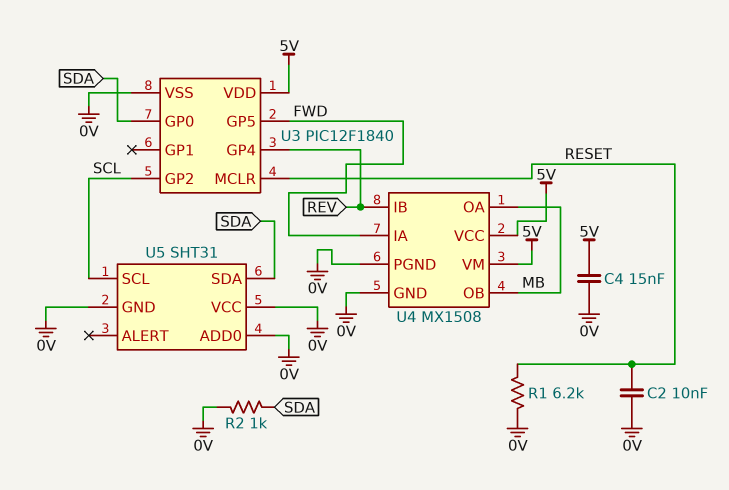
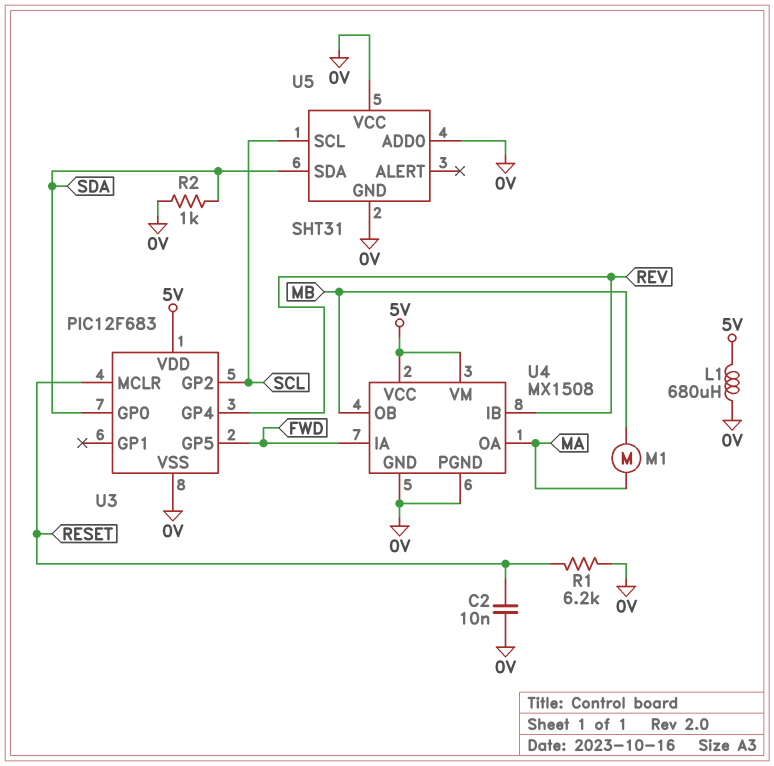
C4: 15nF (0V, 5V) -> none
L1: none -> 680uH (0V, 5V)
M1: none -> motor (MA, MB)
U3: PIC12F1840 -> PIC12F683
U4 pin OA: MB -> MA

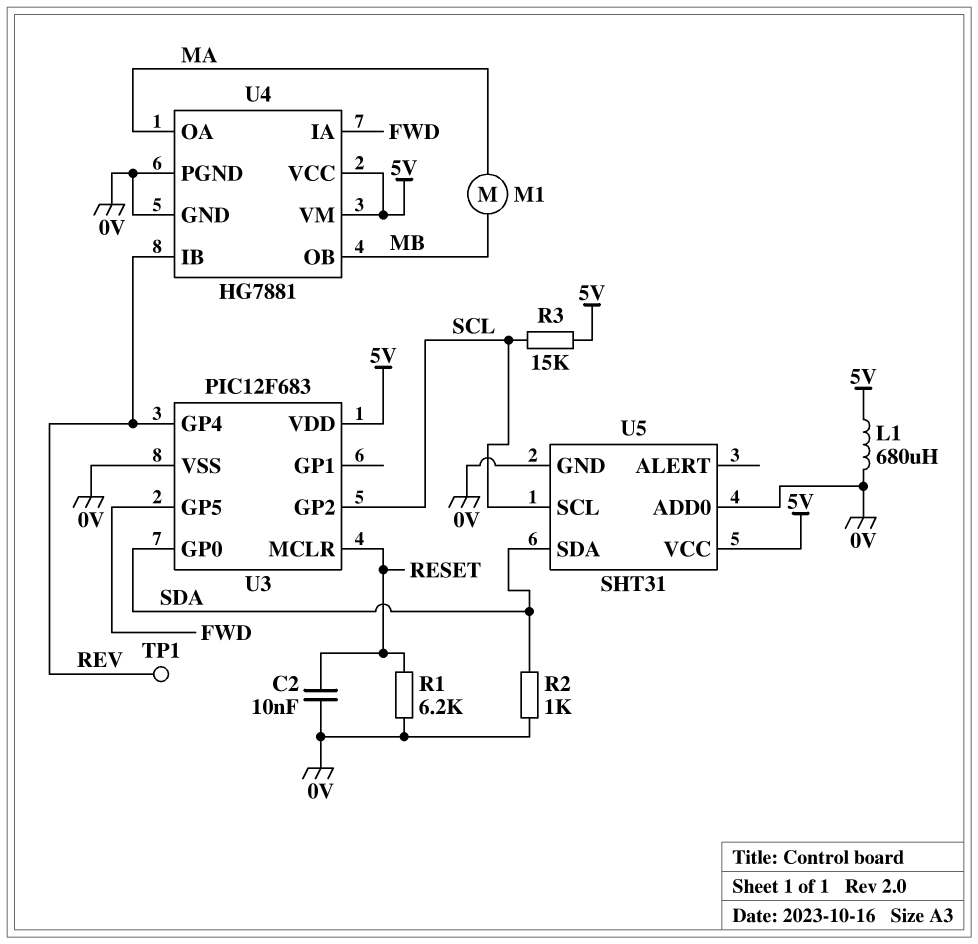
R3: none -> 15k (5V, SCL)
TP1: none -> test point (REV)
U4: MX1508 -> HG7881
U5 pin VCC: 0V -> 5V

